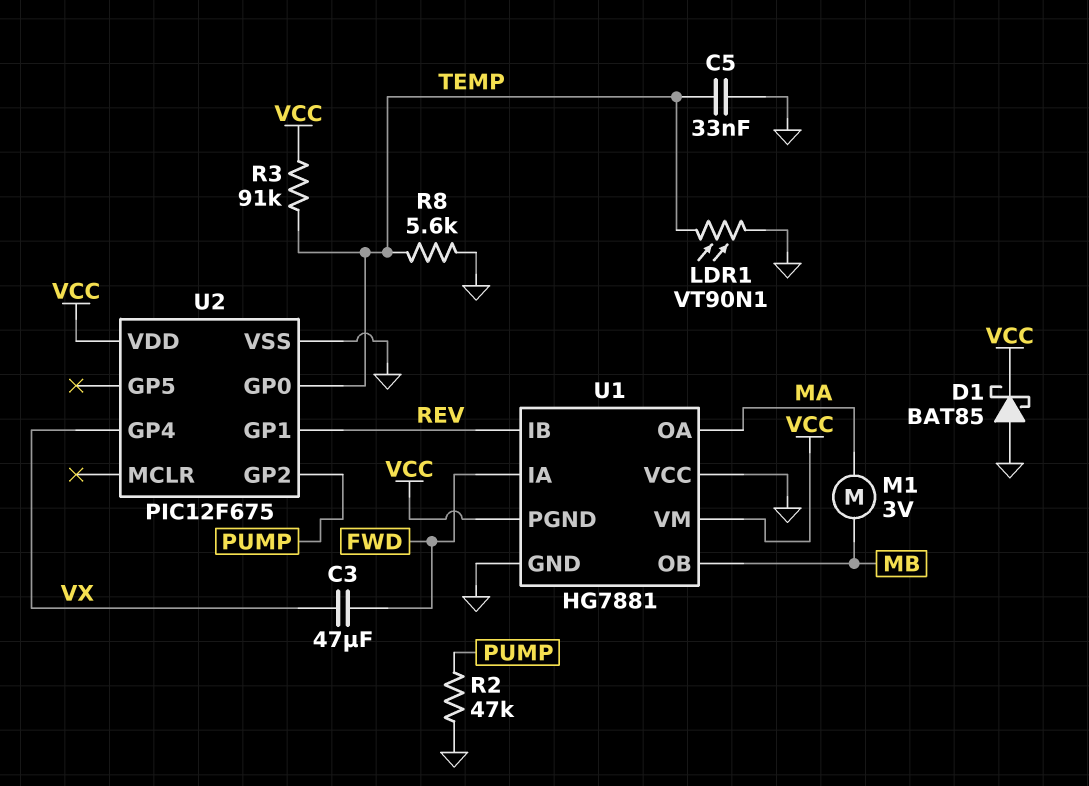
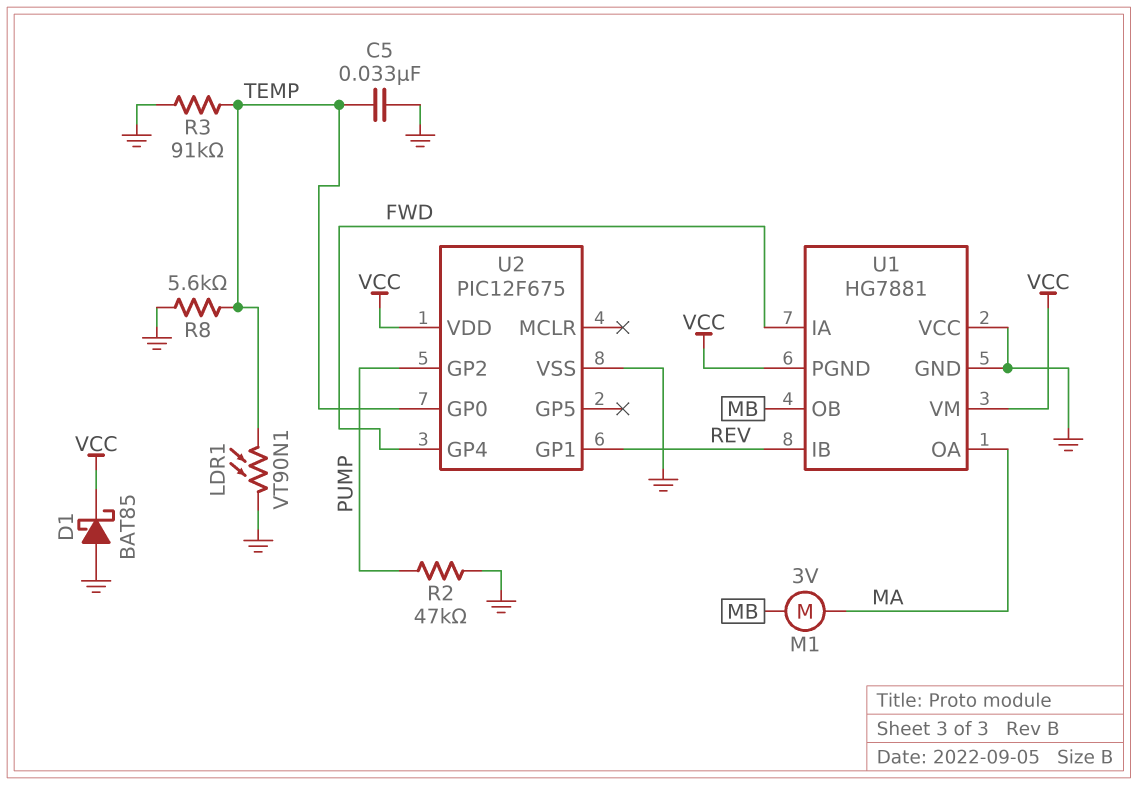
C3: 47uF (FWD, VX) -> none
R3: 91k (TEMP, VCC) -> 91k (GND, TEMP)
U2 pin GP4: VX -> FWD

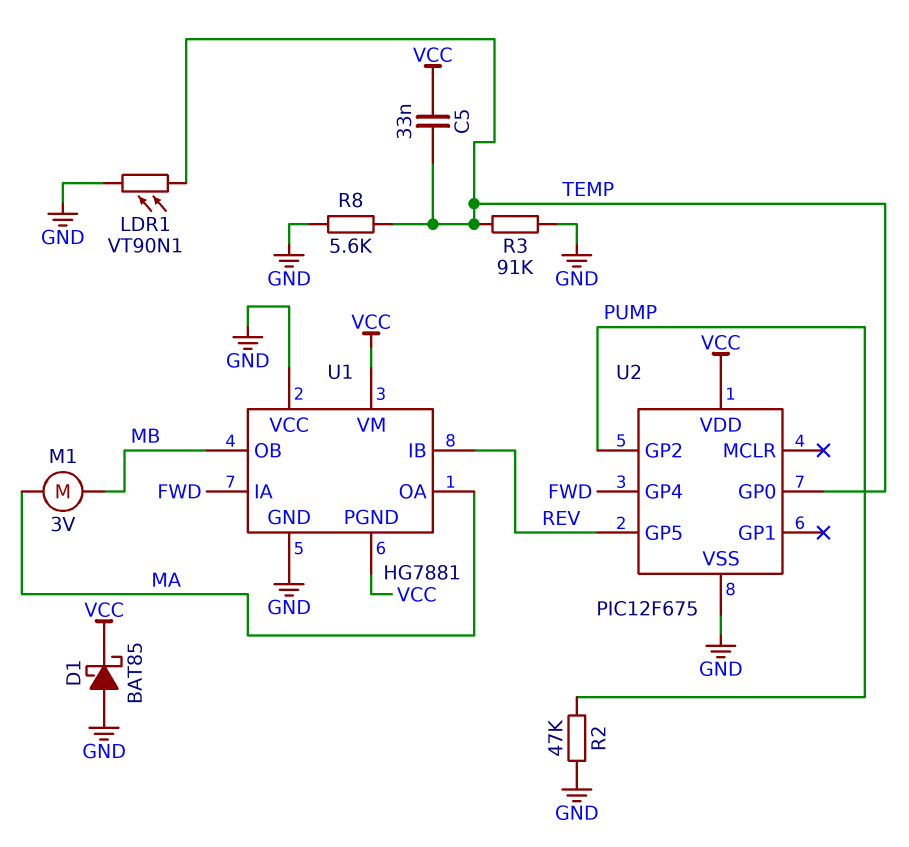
C5: 33nF (GND, TEMP) -> 33nF (TEMP, VCC)
U2 pin GP1: REV -> none
U2 pin GP5: none -> REV

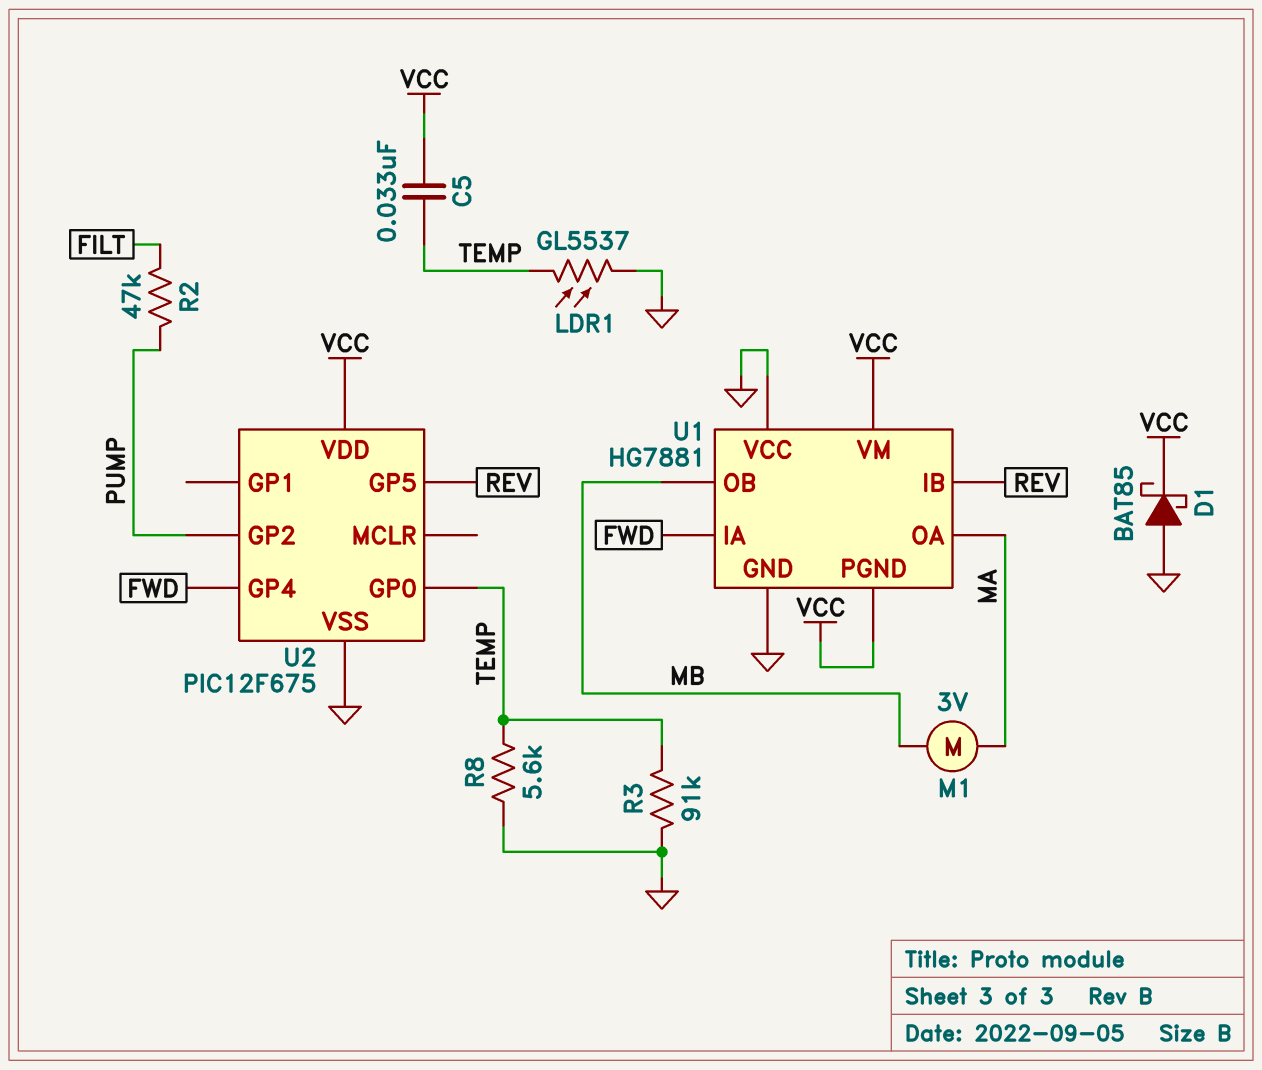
LDR1: VT90N1 (GND, TEMP) -> GL5537 (GND, TEMP)
R2: 47k (GND, PUMP) -> 47k (FILT, PUMP)

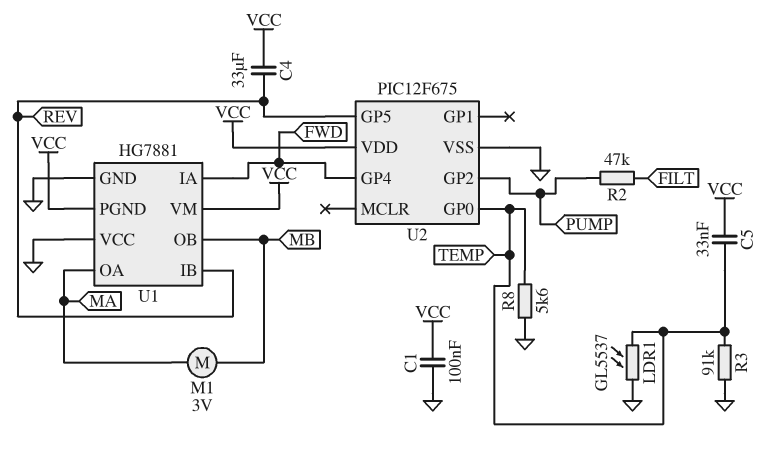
C1: none -> 100nF (GND, VCC)
C4: none -> 33uF (REV, VCC)
D1: schottky BAT85 (A GND, K VCC) -> none

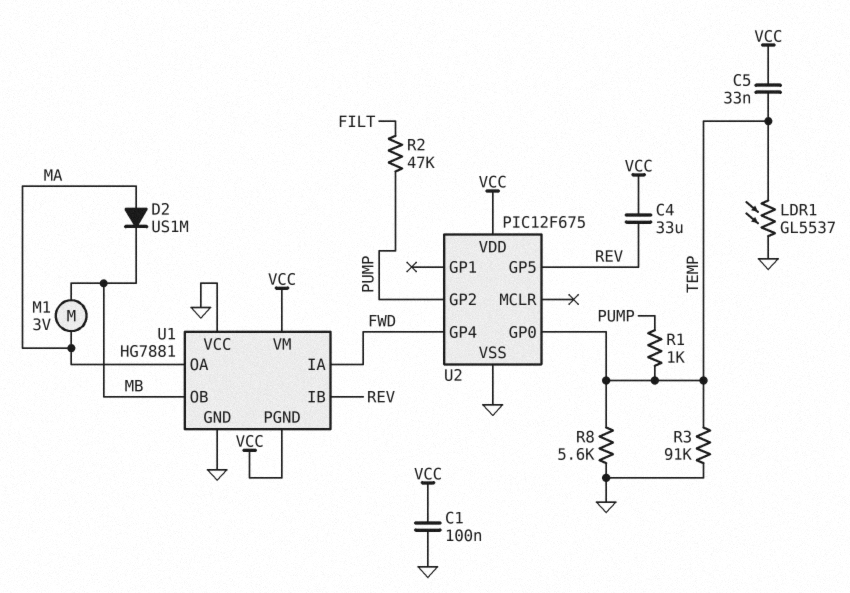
D2: none -> diode US1M (A MA, K MB)
R1: none -> 1k (PUMP, TEMP)

